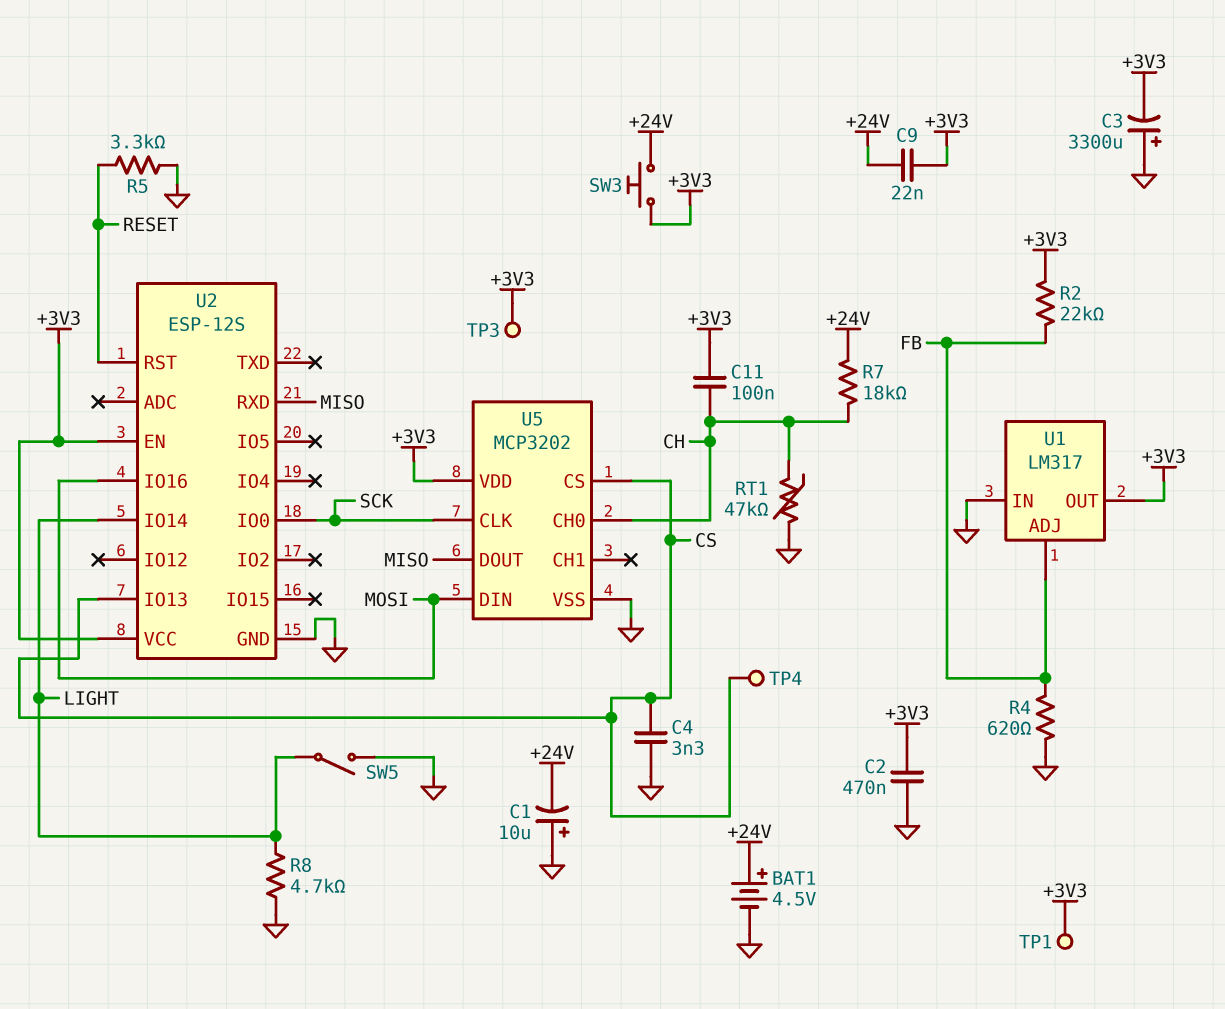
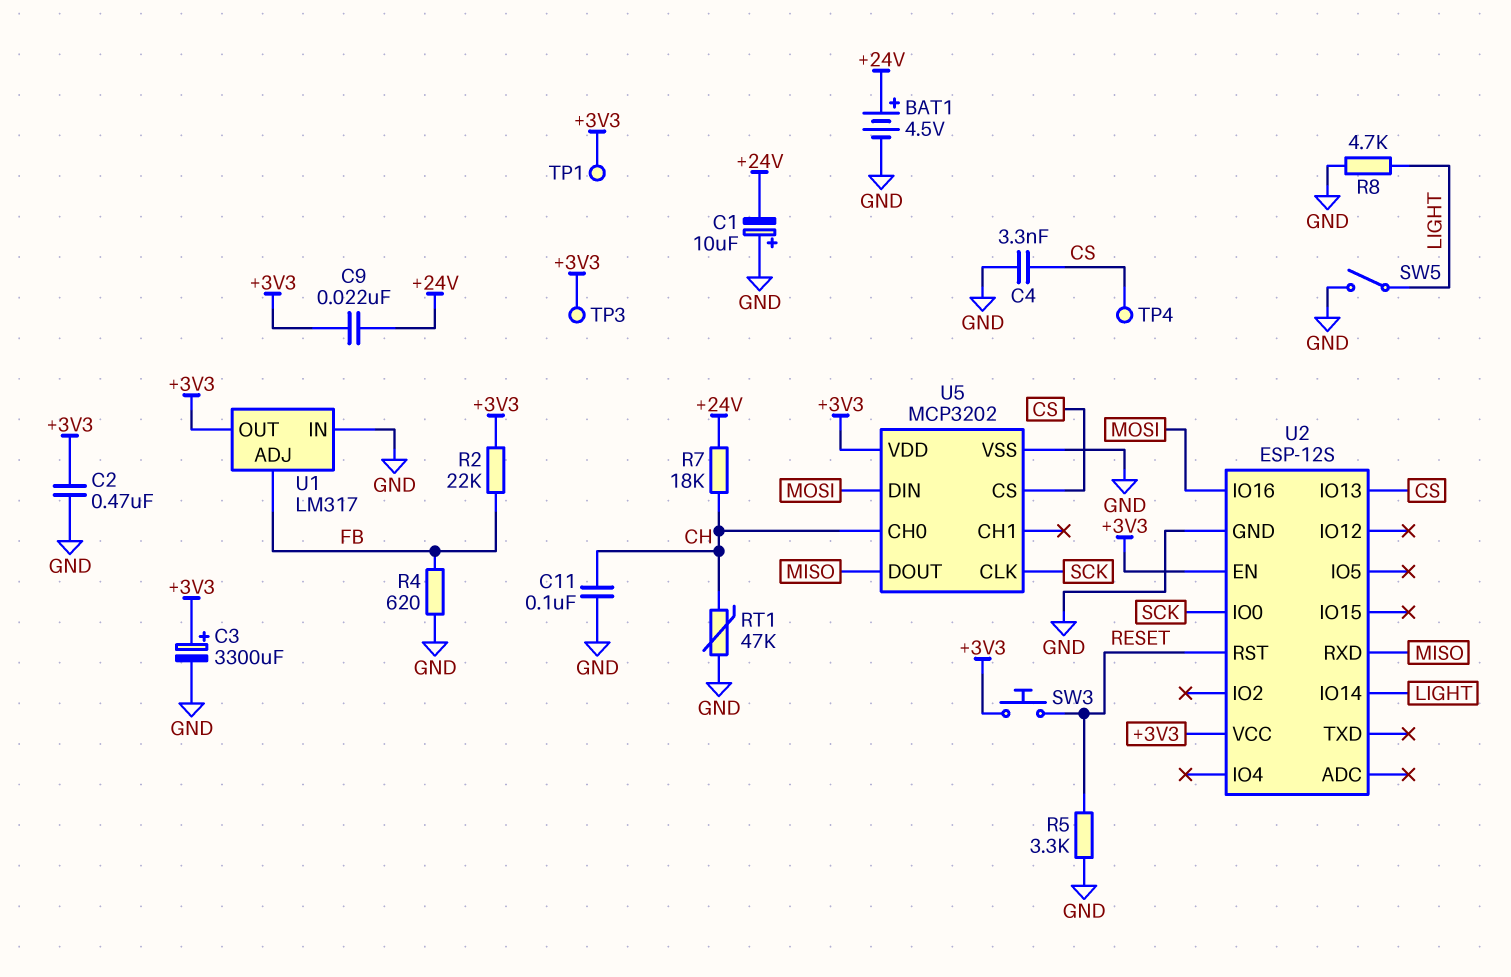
C3: 3300uF (plus GND, minus +3V3) -> 3300uF (plus +3V3, minus GND)
C11: 100nF (+3V3, CH) -> 100nF (CH, GND)
SW3: button (+3V3, +24V) -> button (+3V3, RESET)

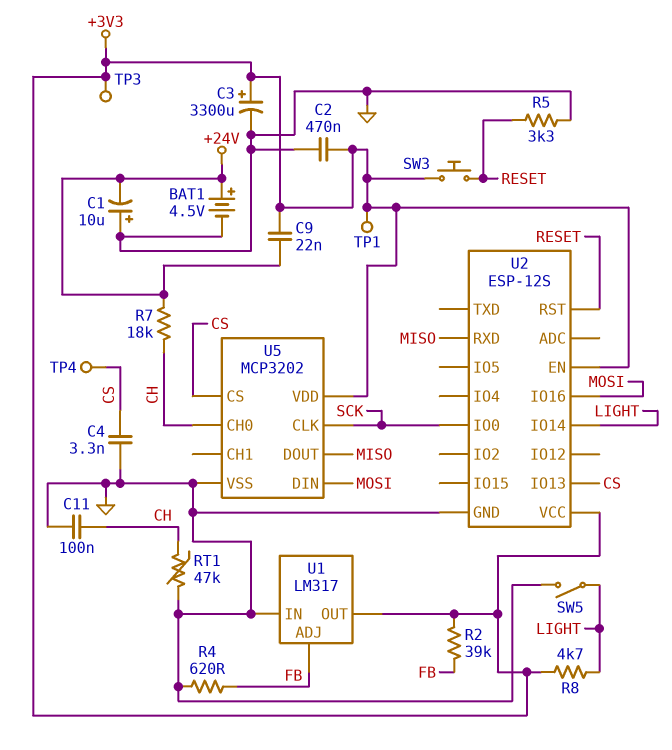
R2: 22k (+3V3, FB) -> 39k (+3V3, FB)
R8: 4.7k (GND, LIGHT) -> 4.7k (+3V3, LIGHT)

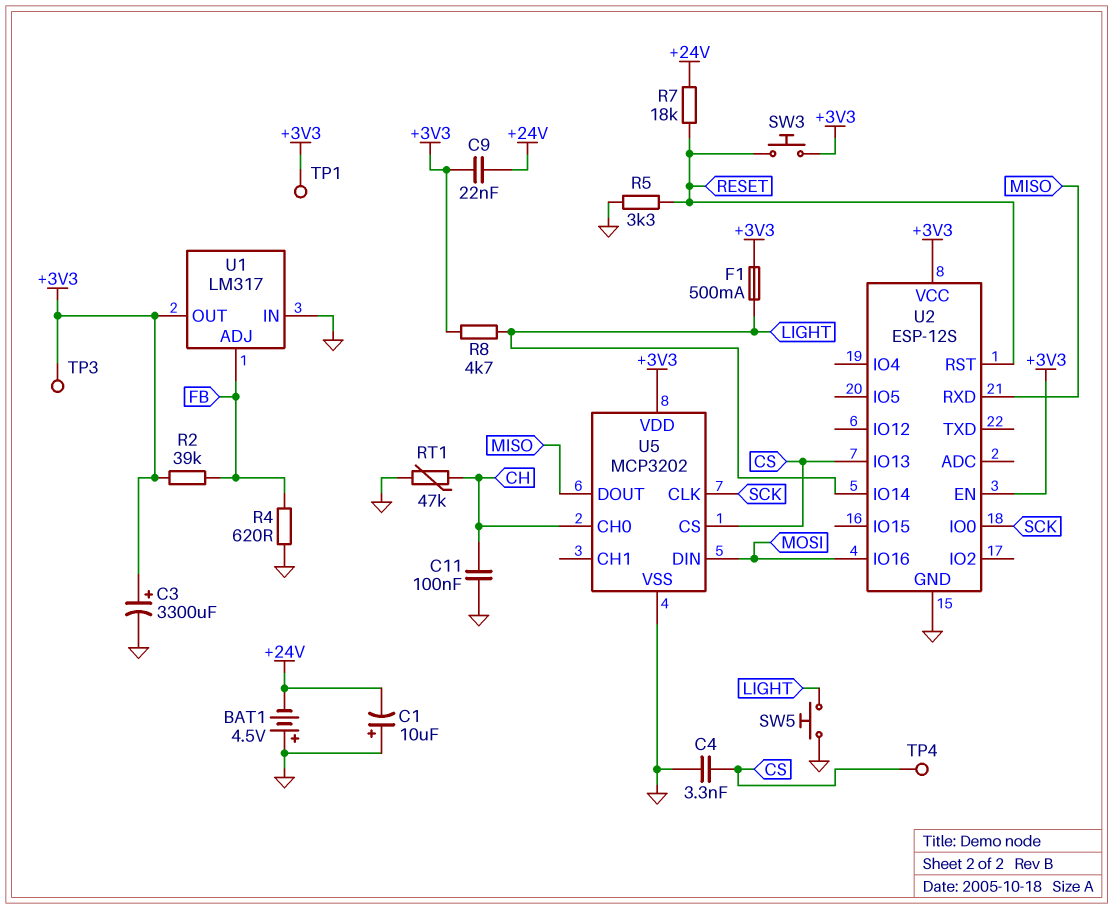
BAT1: 4.5V (plus +24V, minus GND) -> 4.5V (plus GND, minus +24V)
C2: 470nF (+3V3, GND) -> none
F1: none -> 500mA (+3V3, LIGHT)
R7: 18k (+24V, CH) -> 18k (+24V, RESET)
SW5: switch (GND, LIGHT) -> button (GND, LIGHT)

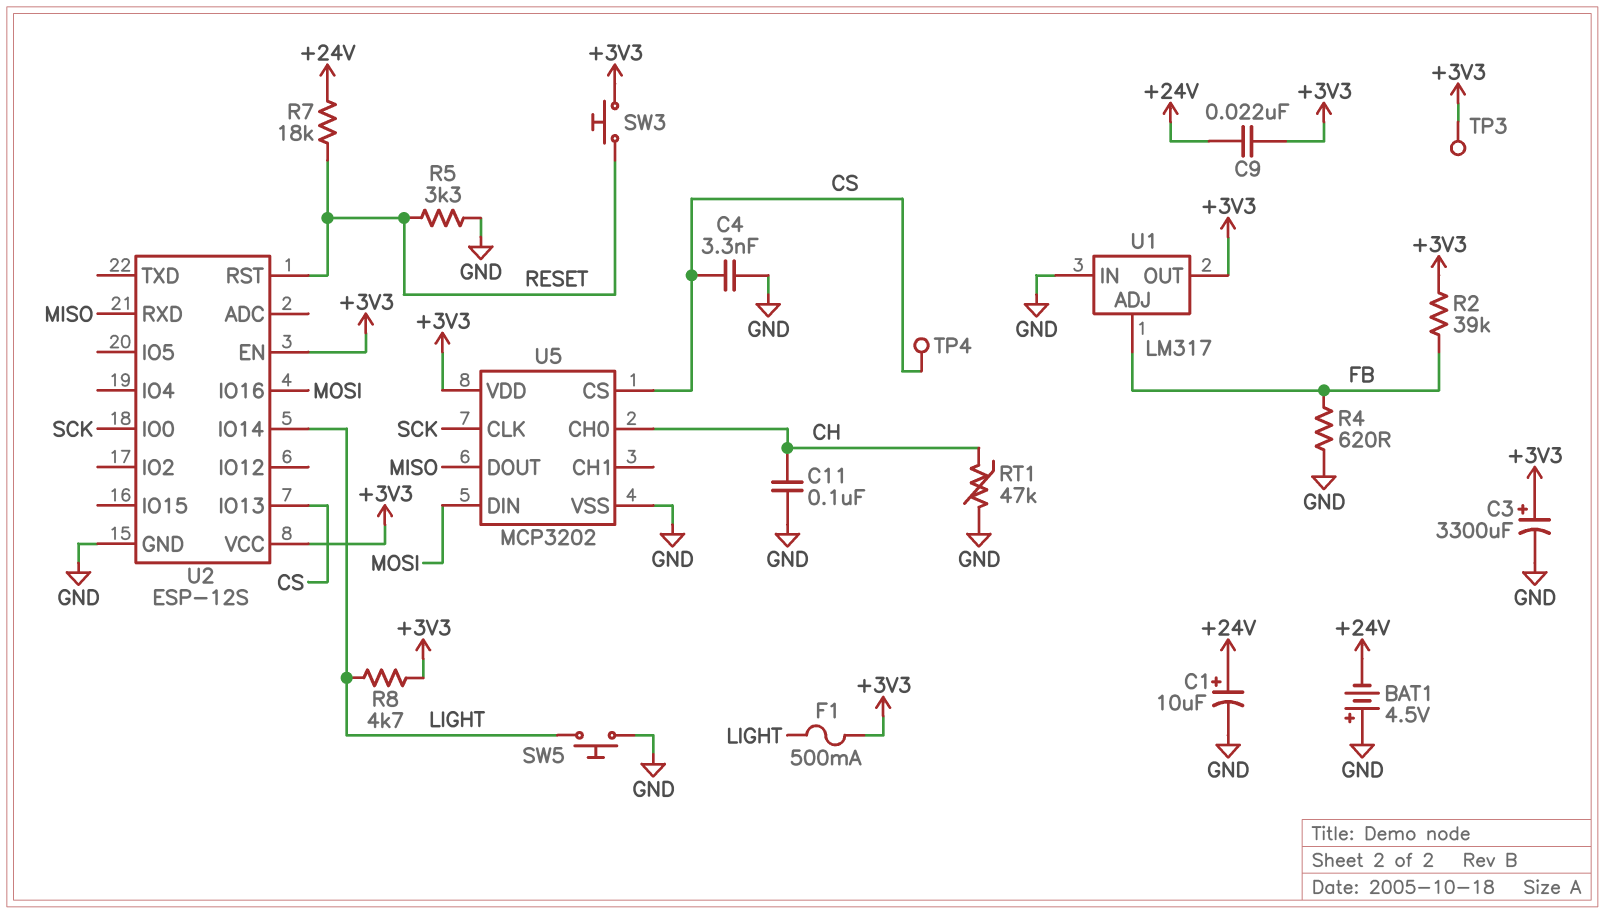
C1: 10uF (plus GND, minus +24V) -> 10uF (plus +24V, minus GND)
TP1: test point (+3V3) -> none

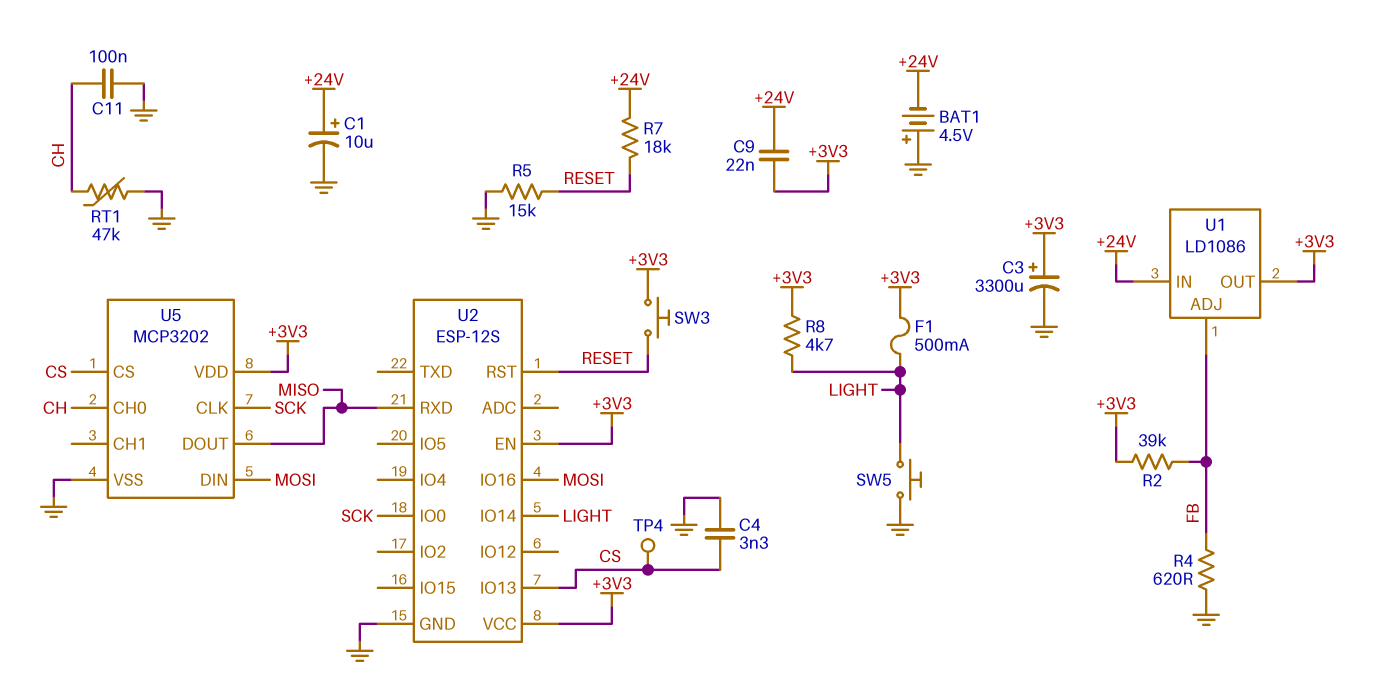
R5: 3.3k (GND, RESET) -> 15k (GND, RESET)
TP3: test point (+3V3) -> none
U1: LM317 -> LD1086
U1 pin IN: GND -> +24V

